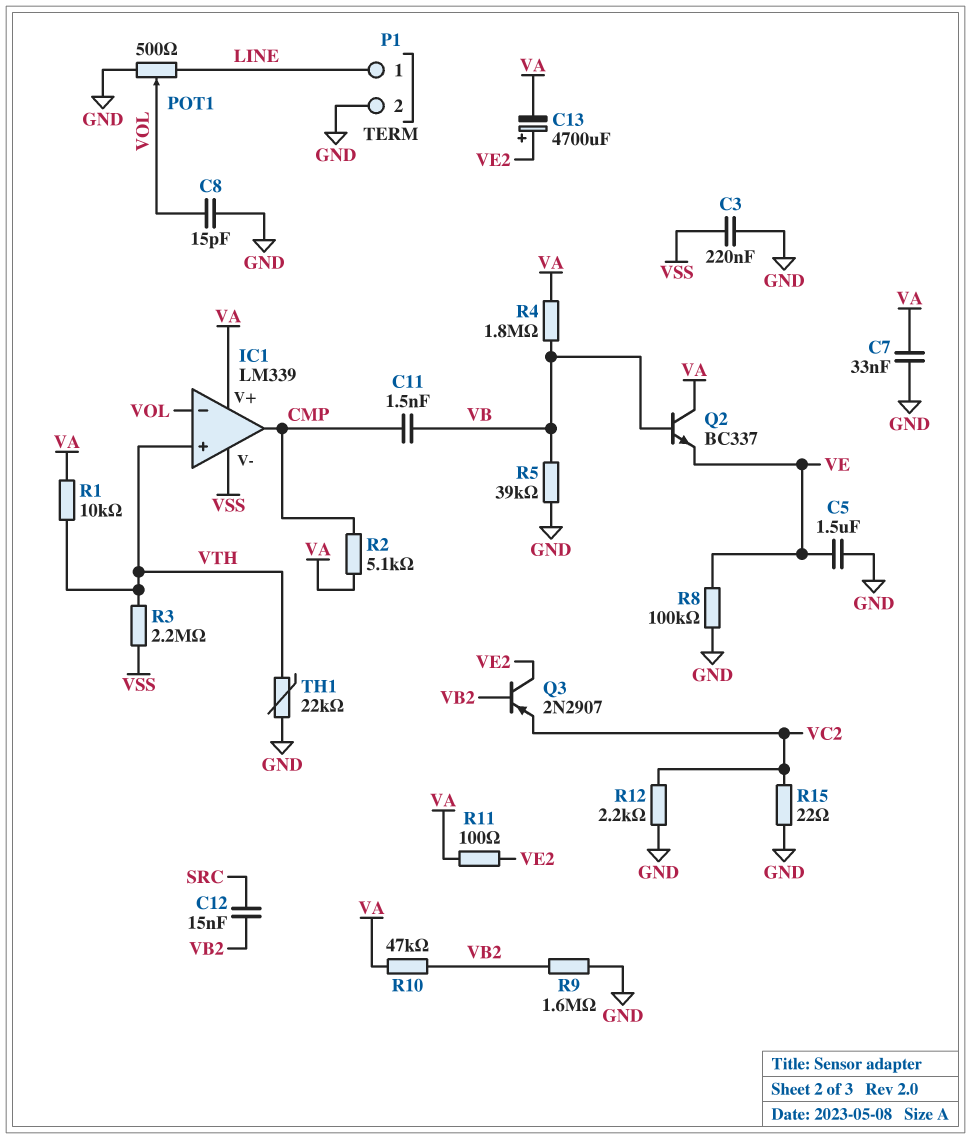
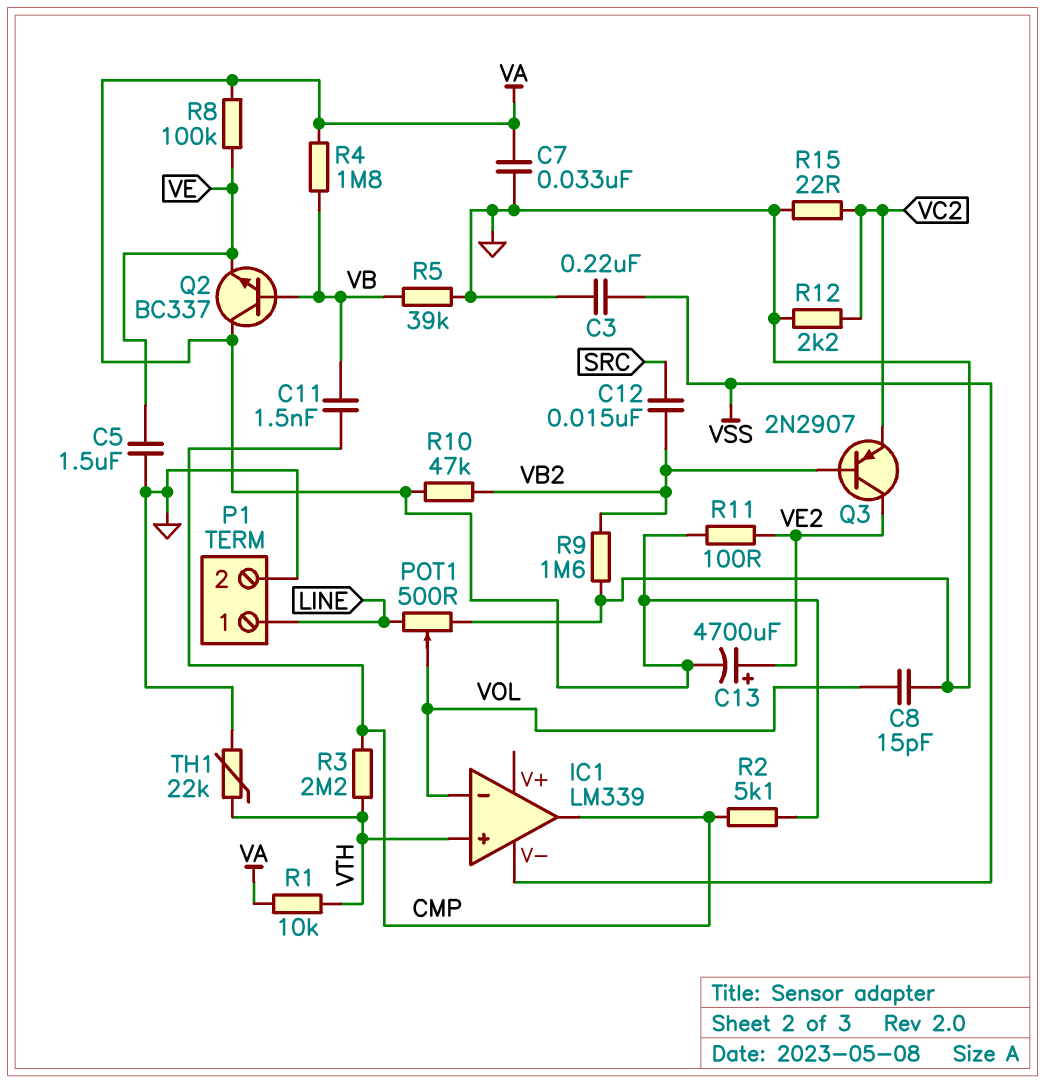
IC1 pin V+: VA -> none
R3: 2.2M (VSS, VTH) -> 2.2M (CMP, VTH)
R8: 100k (GND, VE) -> 100k (VA, VE)

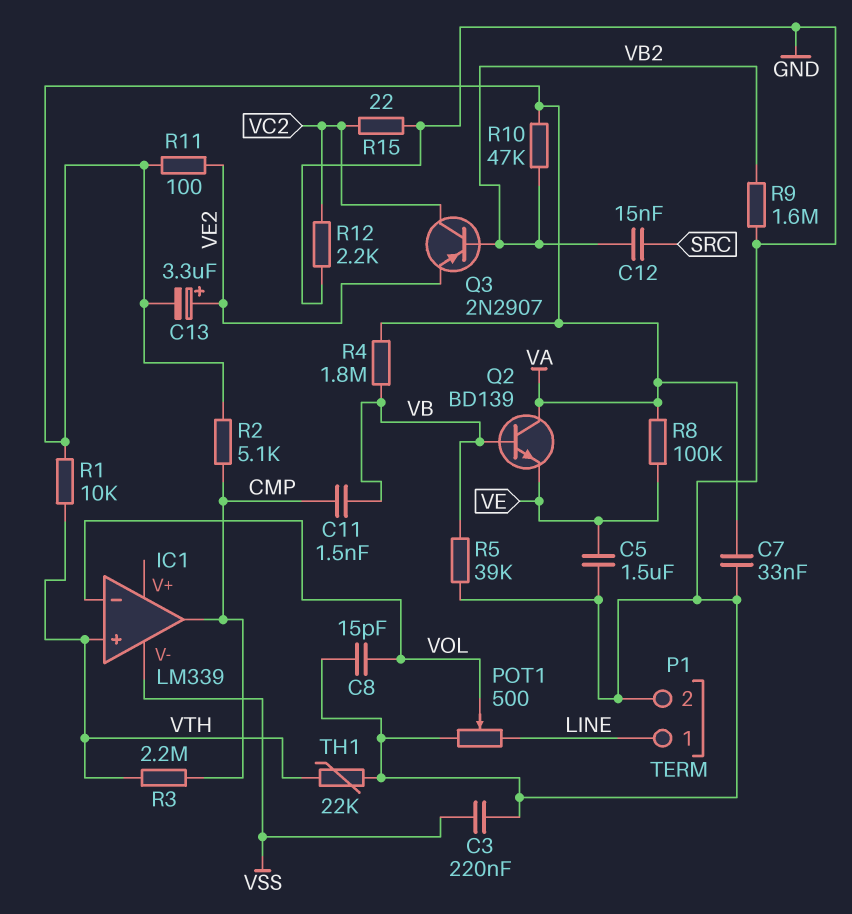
C13: 4700uF (plus VE2, minus VA) -> 3.3uF (plus VE2, minus VA)
Q2: NPN BC337 (B VB, C VA, E VE) -> NPN BD139 (B VB, C VA, E VE)
Q3: PNP 2N2907 (B VB2, C VE2, E VC2) -> PNP 2N2907 (B VB2, C VC2, E VE2)

